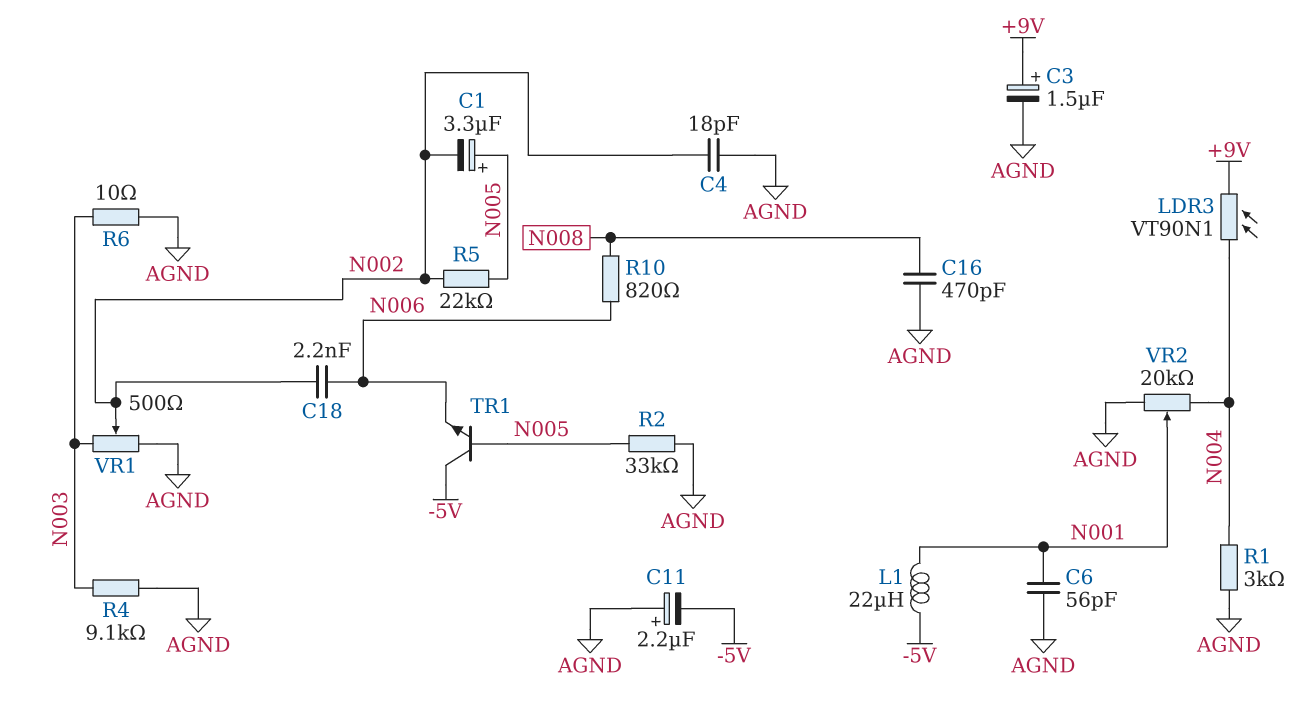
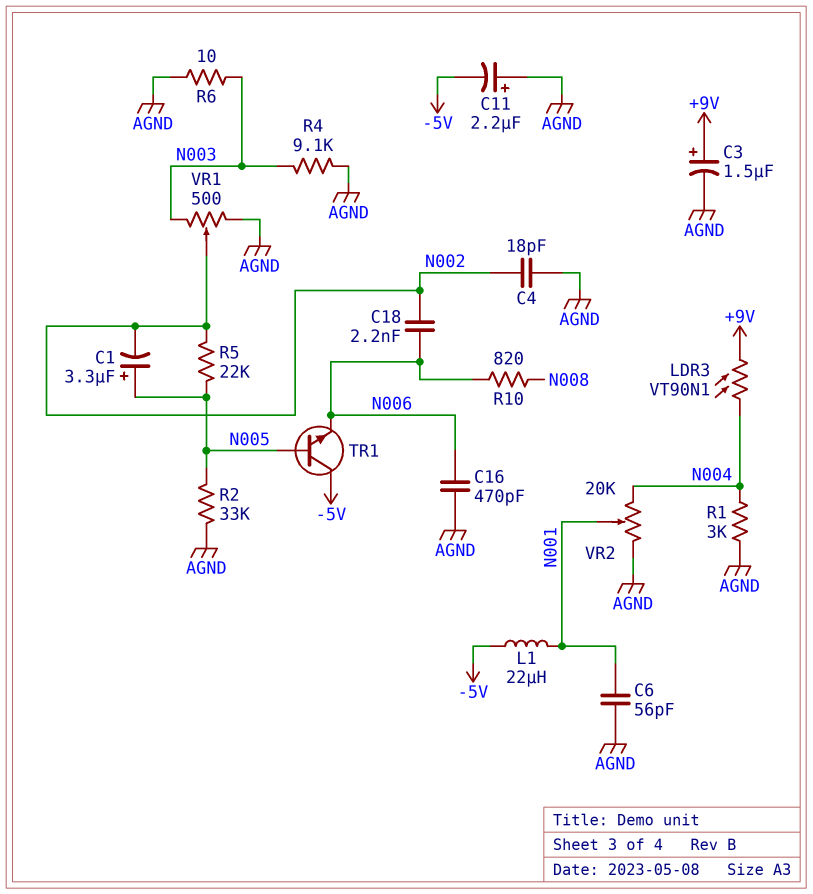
C16: 470pF (AGND, N008) -> 470pF (AGND, N006)

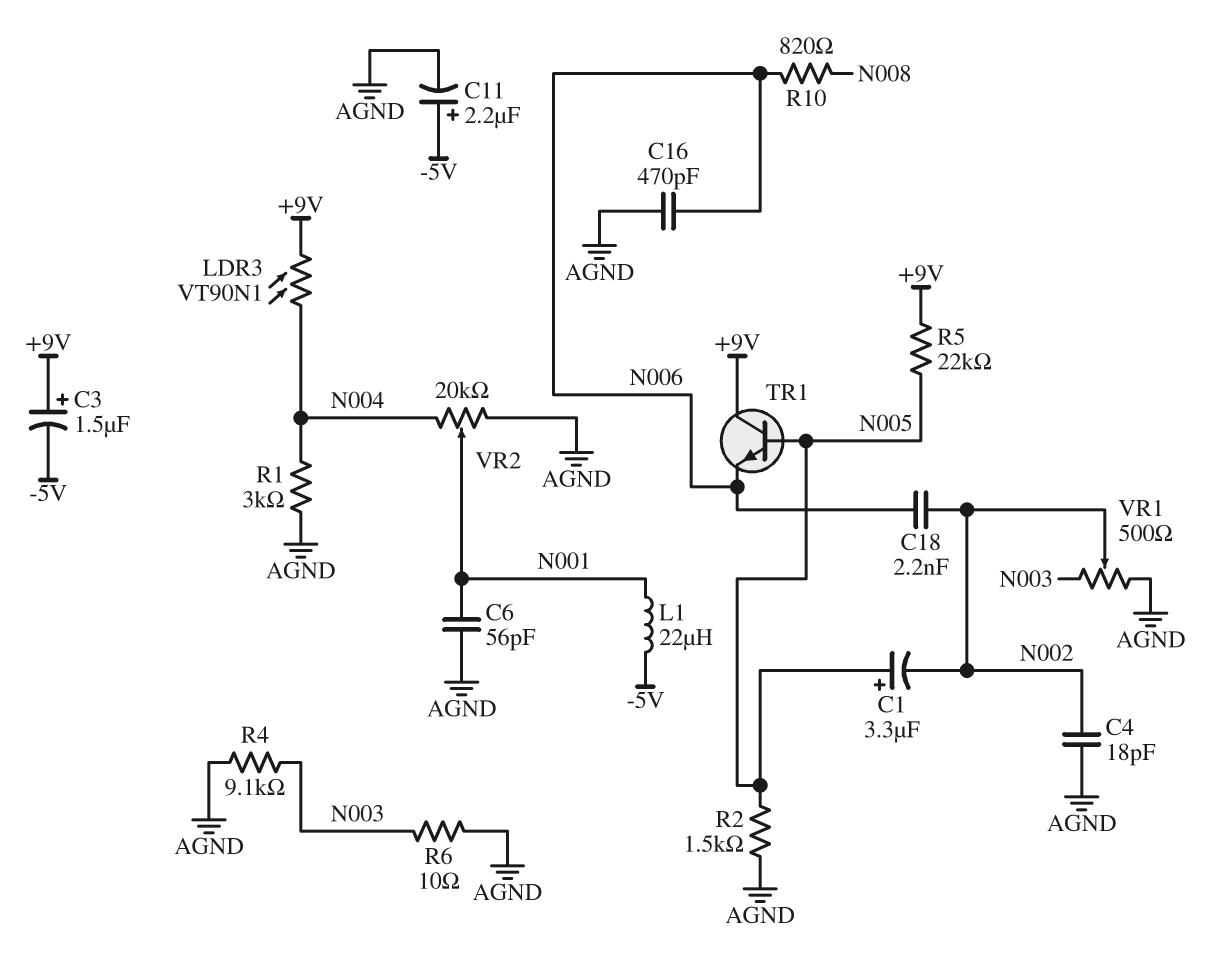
C3: 1.5uF (plus +9V, minus AGND) -> 1.5uF (plus +9V, minus -5V)
C11: 2.2uF (plus AGND, minus -5V) -> 2.2uF (plus -5V, minus AGND)
R2: 33k (AGND, N005) -> 1.5k (AGND, N005)
R5: 22k (N002, N005) -> 22k (+9V, N005)
TR1: NPN (B N005, C -5V, E N006) -> NPN (B N005, C +9V, E N006)

